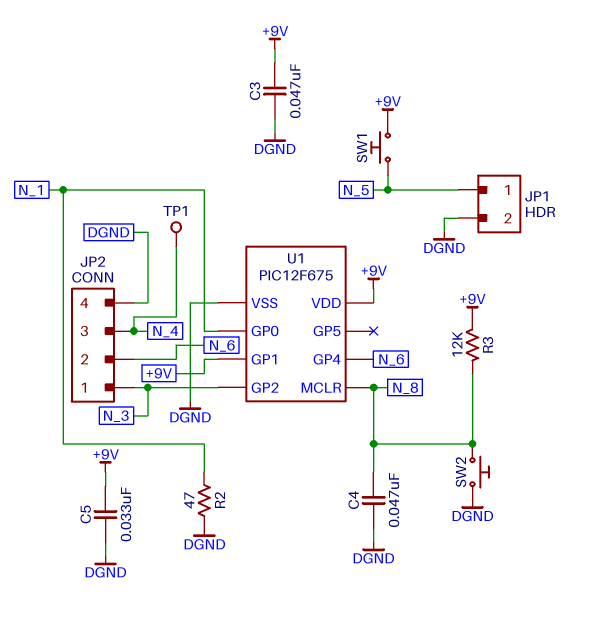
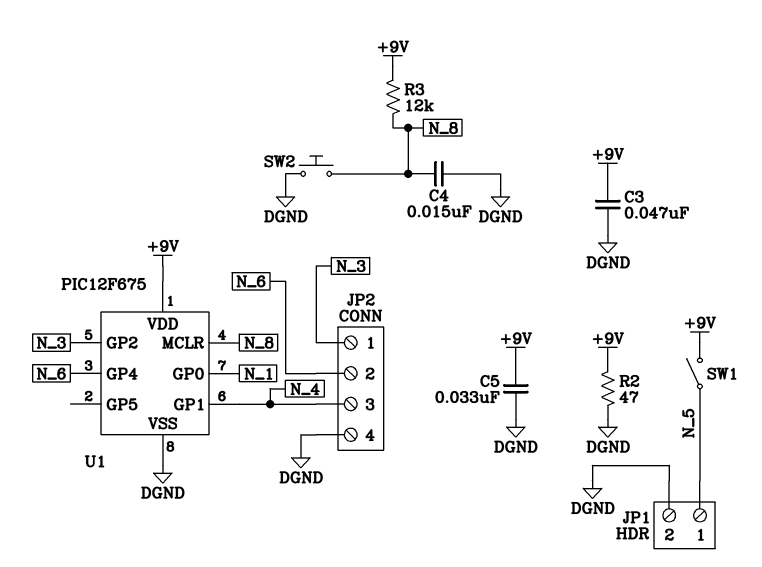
C4: 47nF (DGND, N_8) -> 15nF (DGND, N_8)
R2: 47 (DGND, N_1) -> 47 (+9V, DGND)
SW1: button (+9V, N_5) -> switch (+9V, N_5)
TP1: test point (N_4) -> none
U1 pin GP1: +9V -> N_4

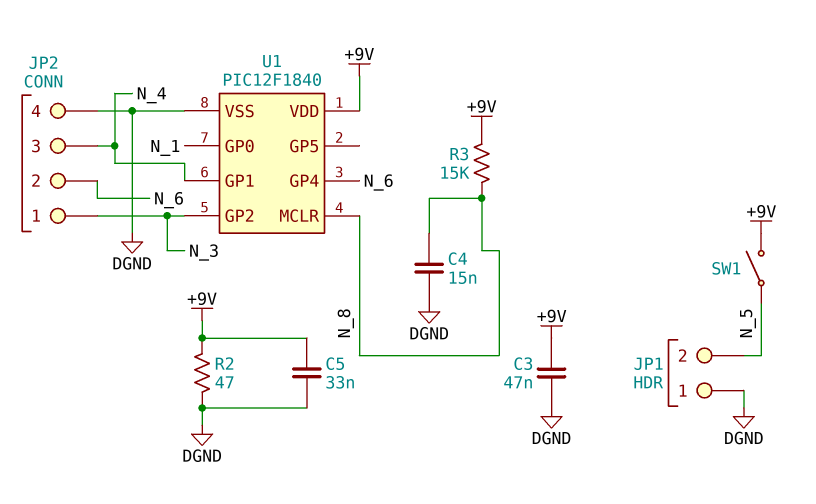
JP1 pin 1: N_5 -> DGND
JP1 pin 2: DGND -> N_5
R3: 12k (+9V, N_8) -> 15k (+9V, N_8)
SW2: button (DGND, N_8) -> none
U1: PIC12F675 -> PIC12F1840

